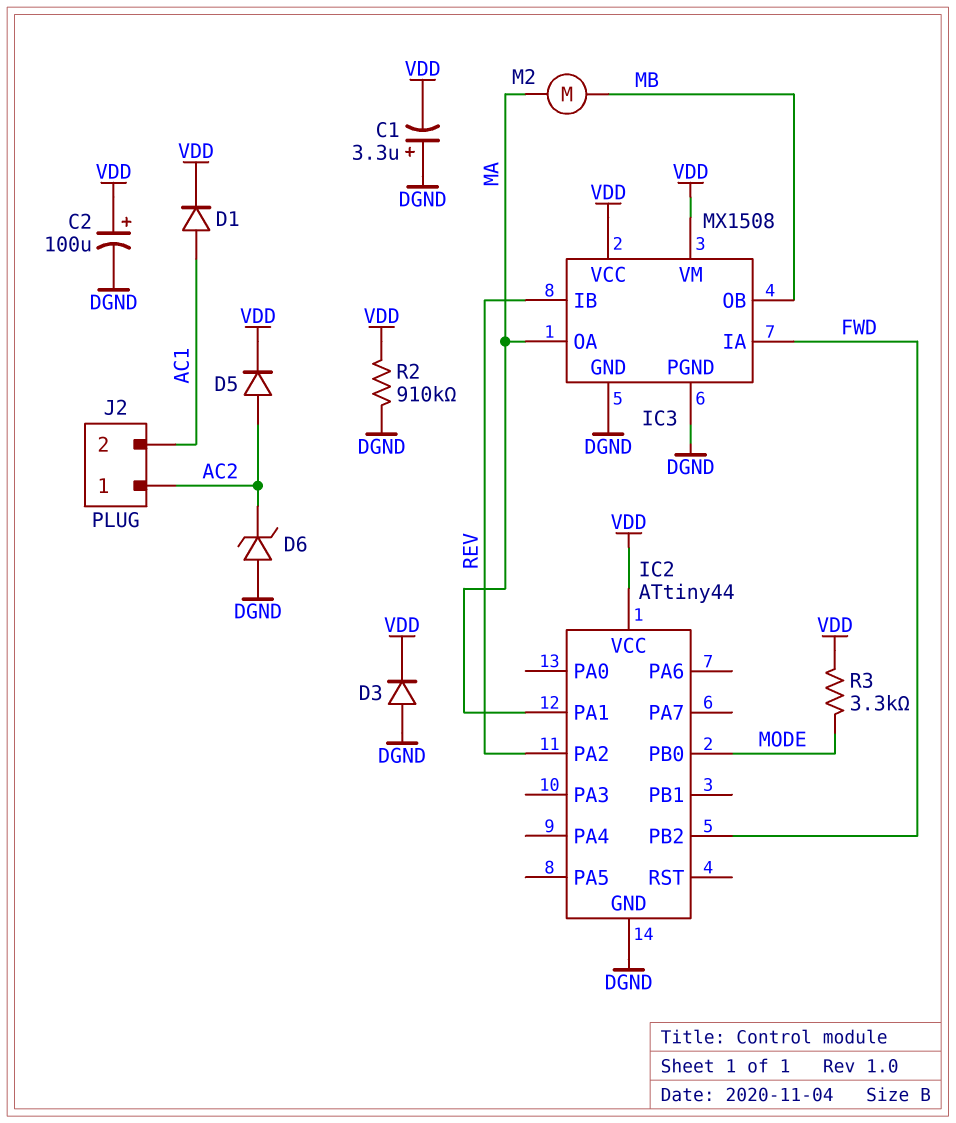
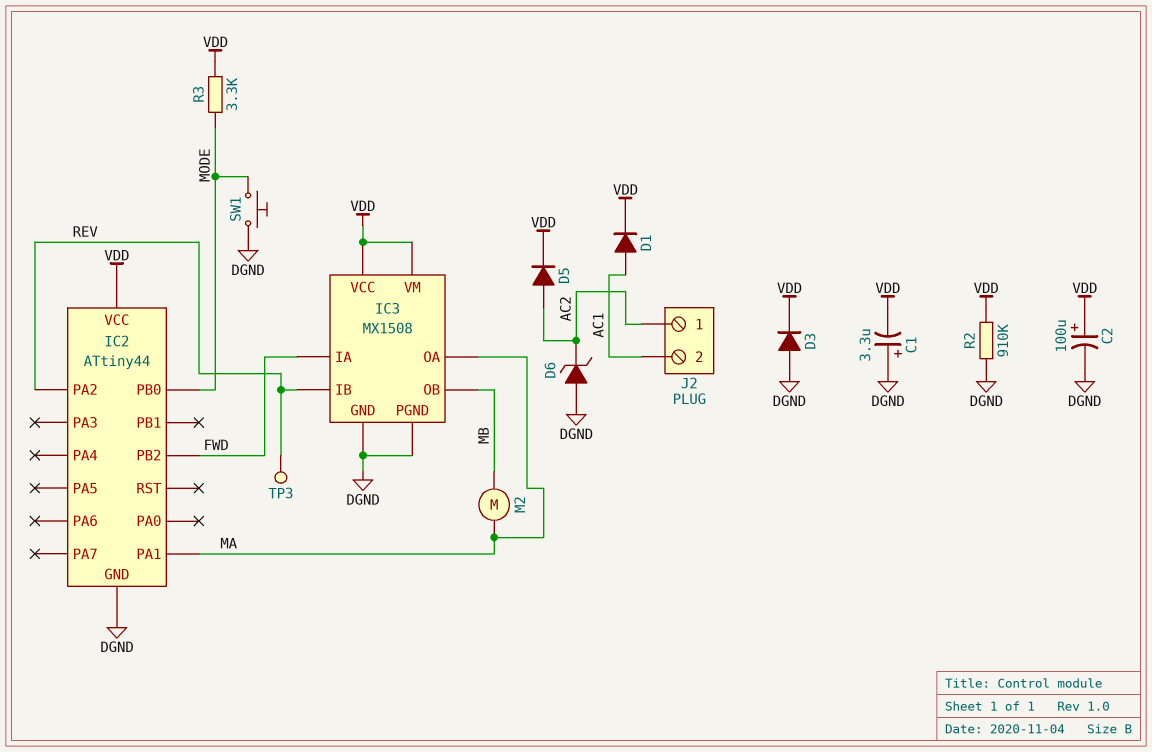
SW1: none -> button (DGND, MODE)
TP3: none -> test point (REV)

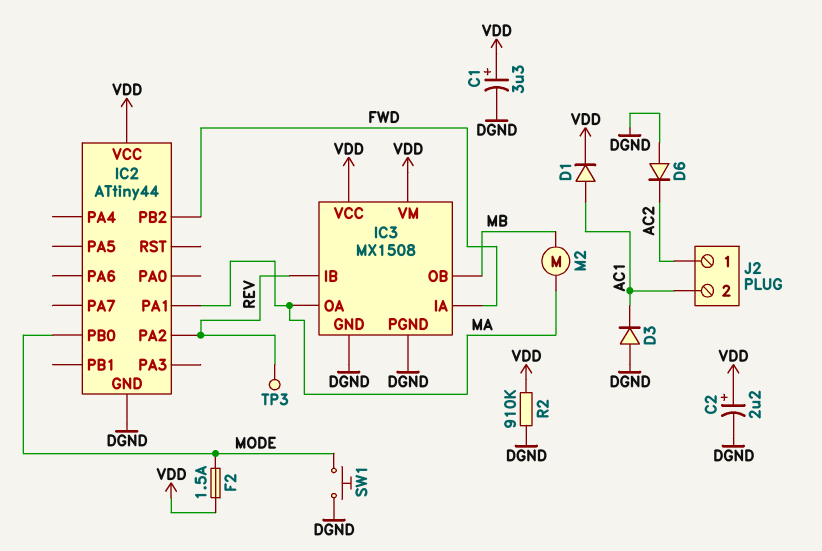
C1: 3.3uF (plus DGND, minus VDD) -> 3.3uF (plus VDD, minus DGND)
C2: 100uF (plus VDD, minus DGND) -> 2.2uF (plus VDD, minus DGND)
D3: diode (A DGND, K VDD) -> diode (A DGND, K AC1)
D5: diode (A AC2, K VDD) -> none
D6: zener (A DGND, K AC2) -> diode (A DGND, K AC2)
F2: none -> 1.5A (MODE, VDD)
R3: 3.3k (MODE, VDD) -> none

